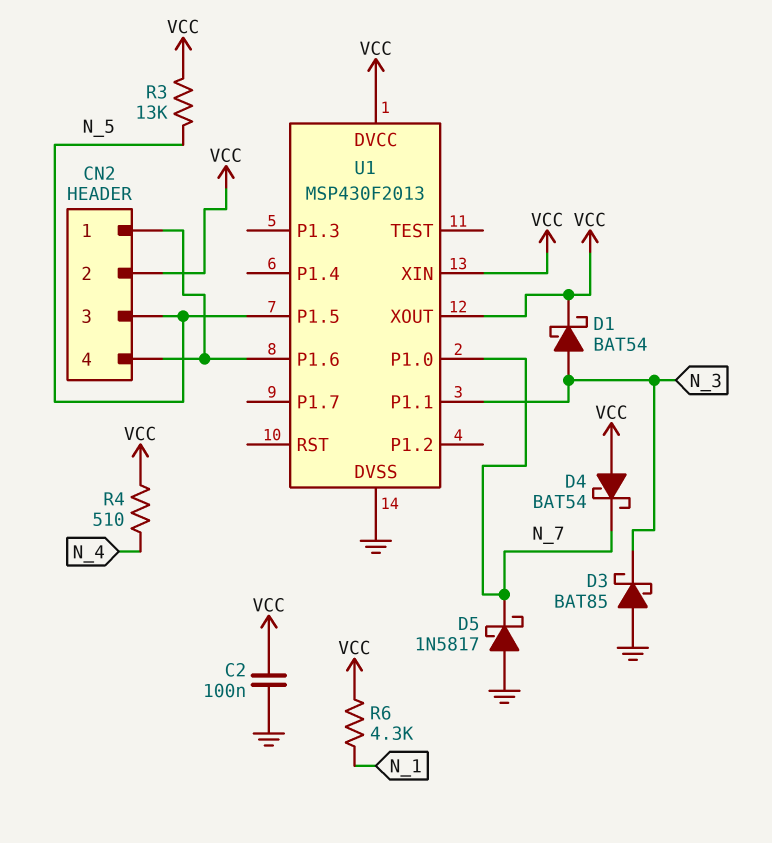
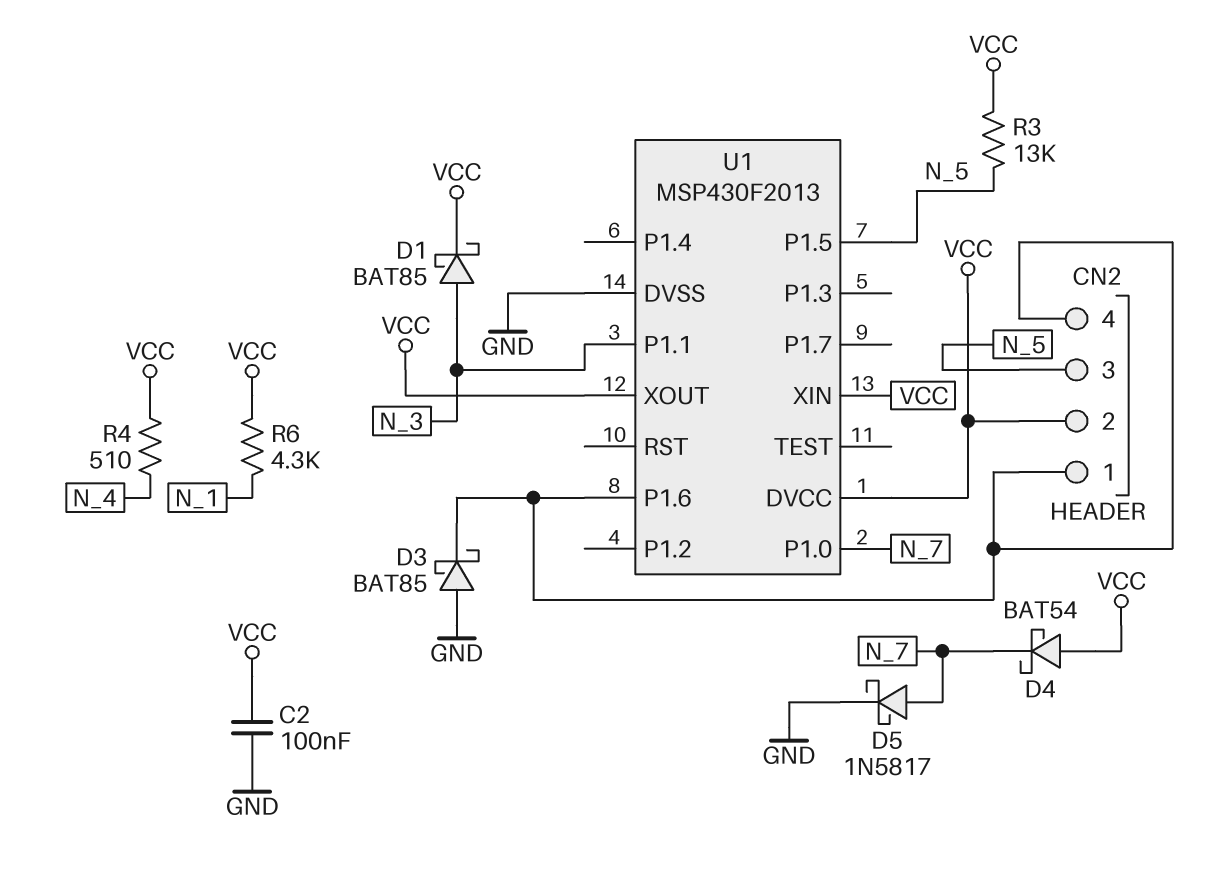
D1: schottky BAT54 (A N_3, K VCC) -> schottky BAT85 (A N_3, K VCC)
D3: schottky BAT85 (A GND, K N_3) -> schottky BAT85 (A GND, K CN2/1)
D5: schottky 1N5817 (A GND, K N_7) -> schottky 1N5817 (A N_7, K GND)

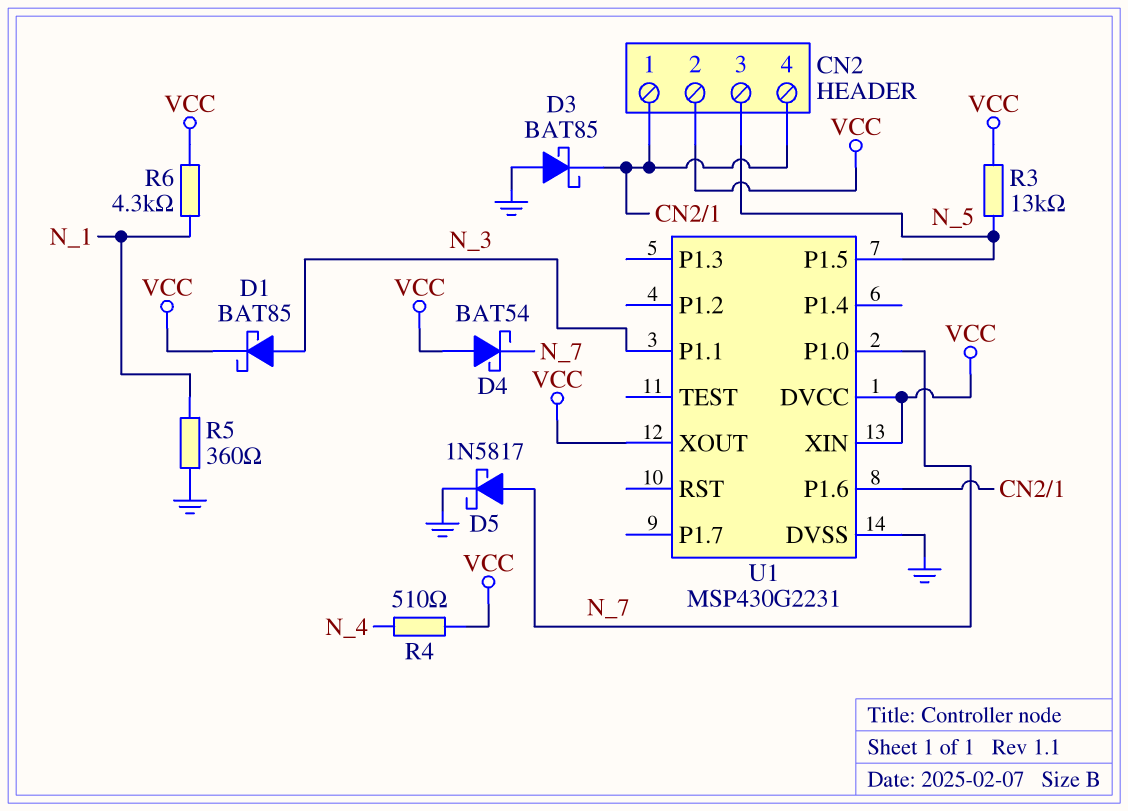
C2: 100nF (GND, VCC) -> none
R5: none -> 360 (GND, N_1)
U1: MSP430F2013 -> MSP430G2231

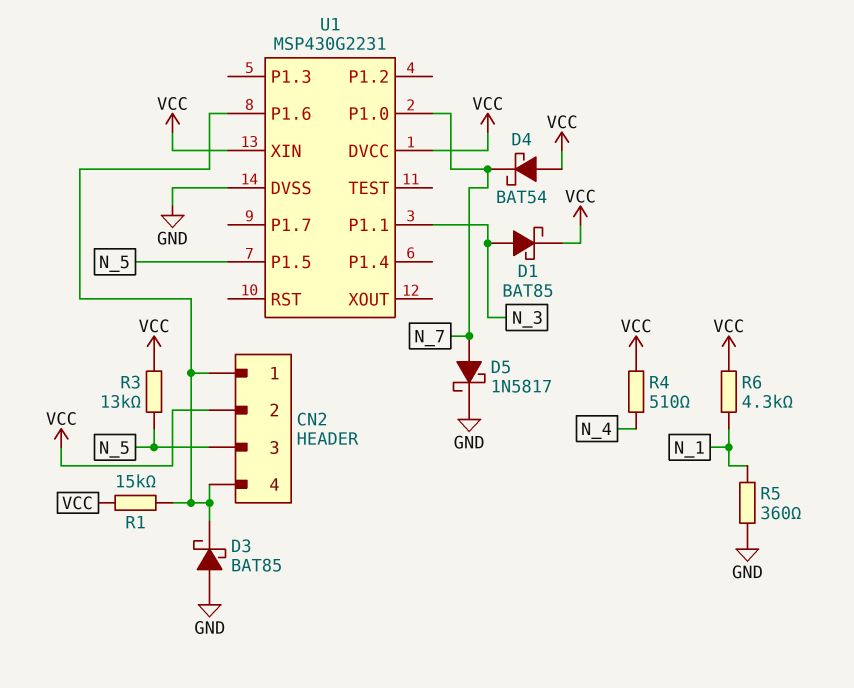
R1: none -> 15k (CN2/1, VCC)
U1 pin XOUT: VCC -> none

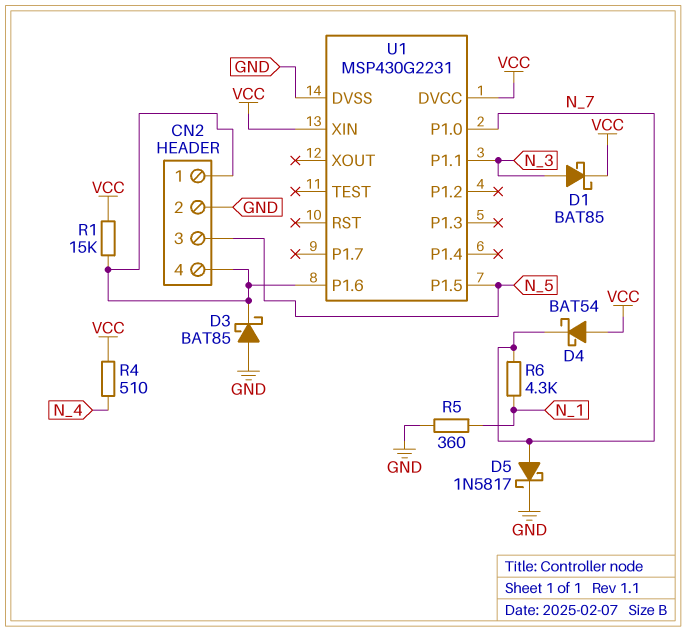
CN2 pin 2: VCC -> GND
R3: 13k (N_5, VCC) -> none
R6: 4.3k (N_1, VCC) -> 4.3k (N_1, N_7)

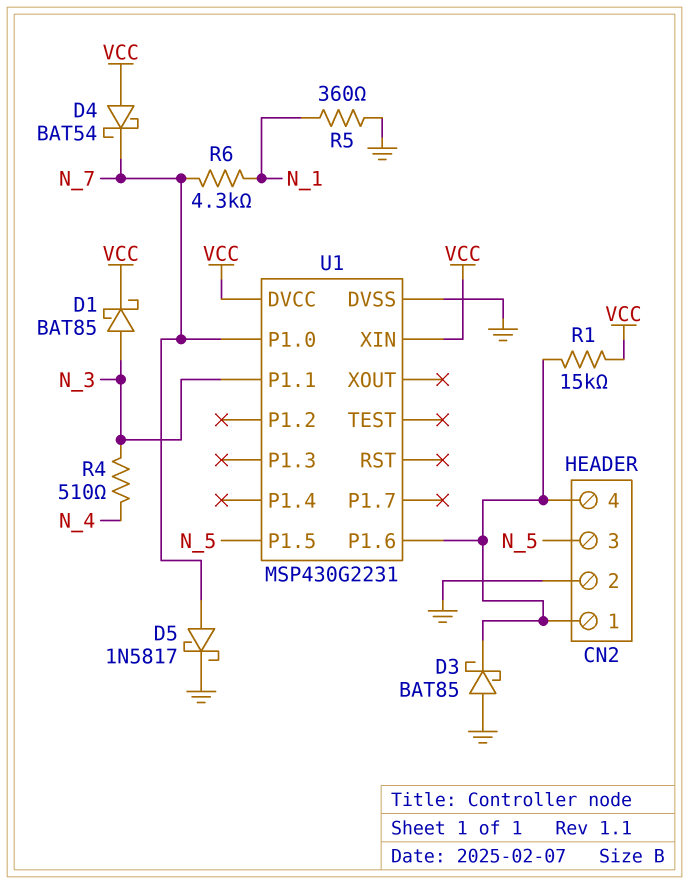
R4: 510 (N_4, VCC) -> 510 (N_3, N_4)

